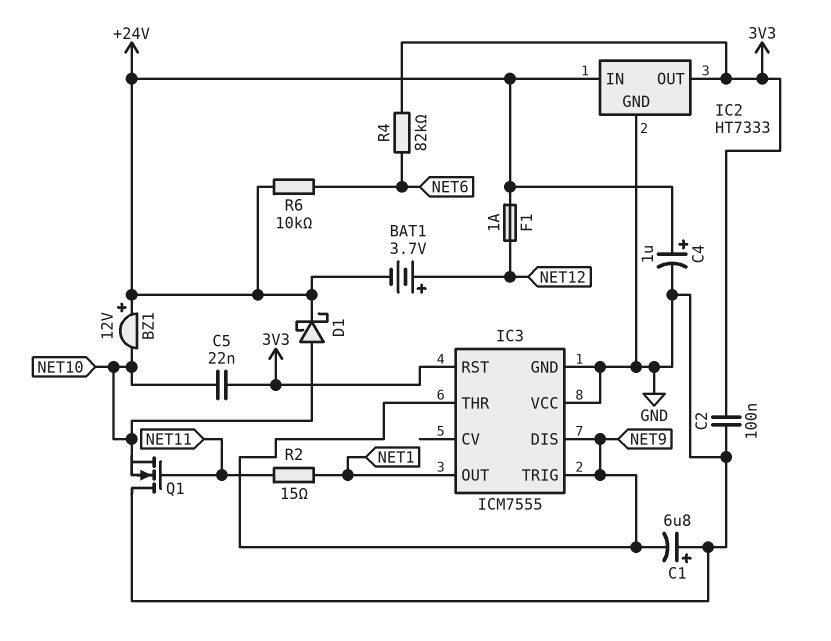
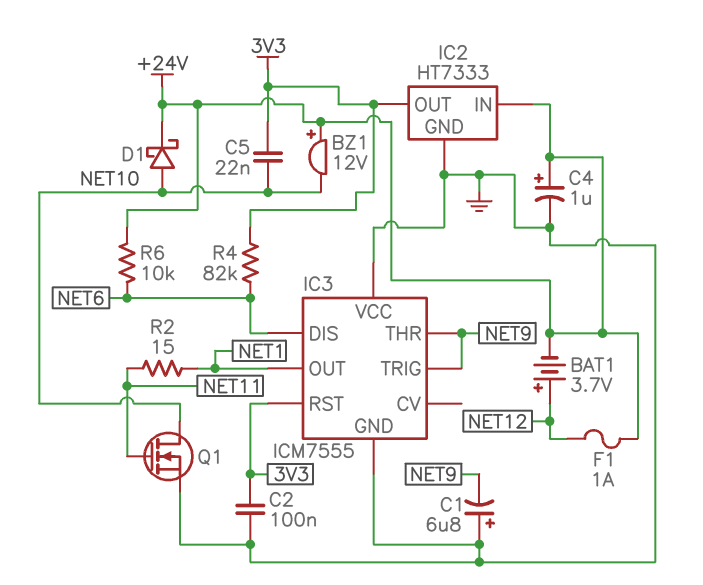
IC3 pin DIS: NET9 -> NET6
Q1: NMOS (G NET11, D GND, S NET10) -> NMOS (G NET11, D NET10, S GND)

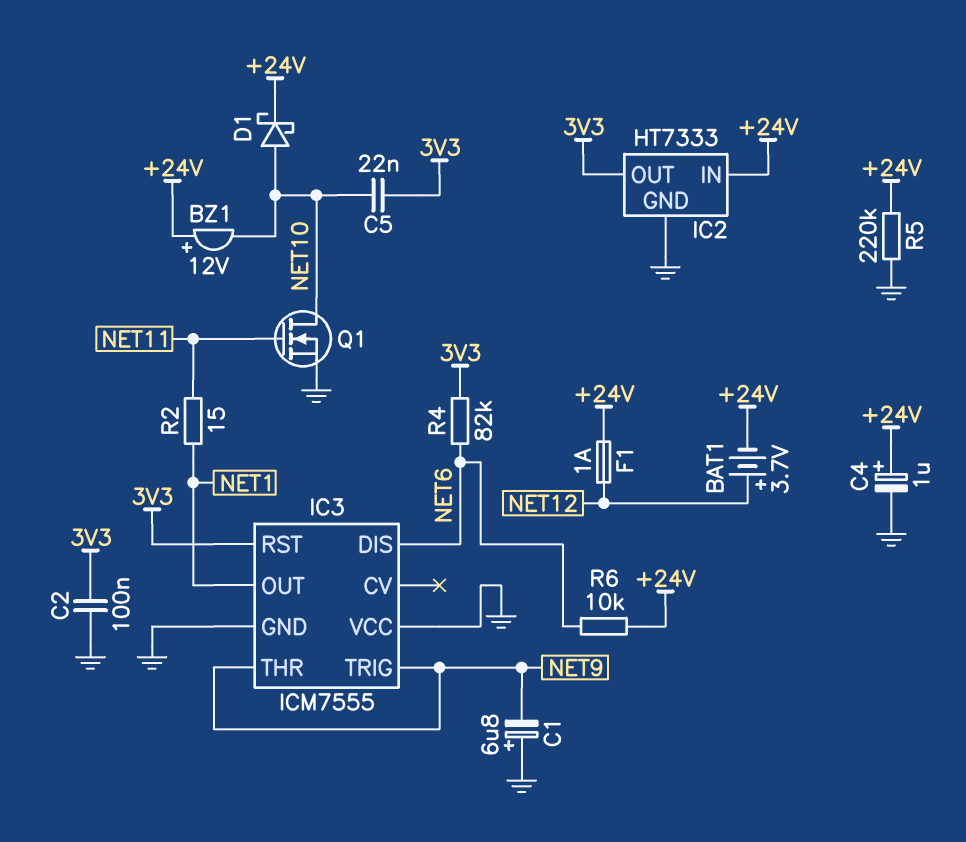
R5: none -> 220k (+24V, GND)

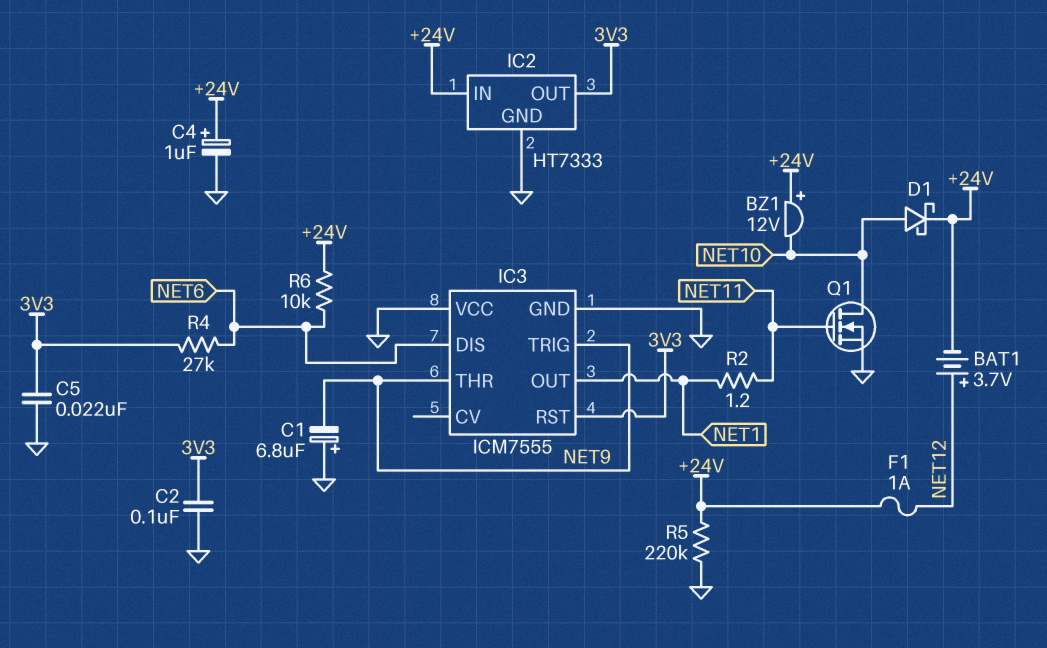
C5: 22nF (3V3, NET10) -> 22nF (3V3, GND)
R2: 15 (NET1, NET11) -> 1.2 (NET1, NET11)
R4: 82k (3V3, NET6) -> 27k (3V3, NET6)

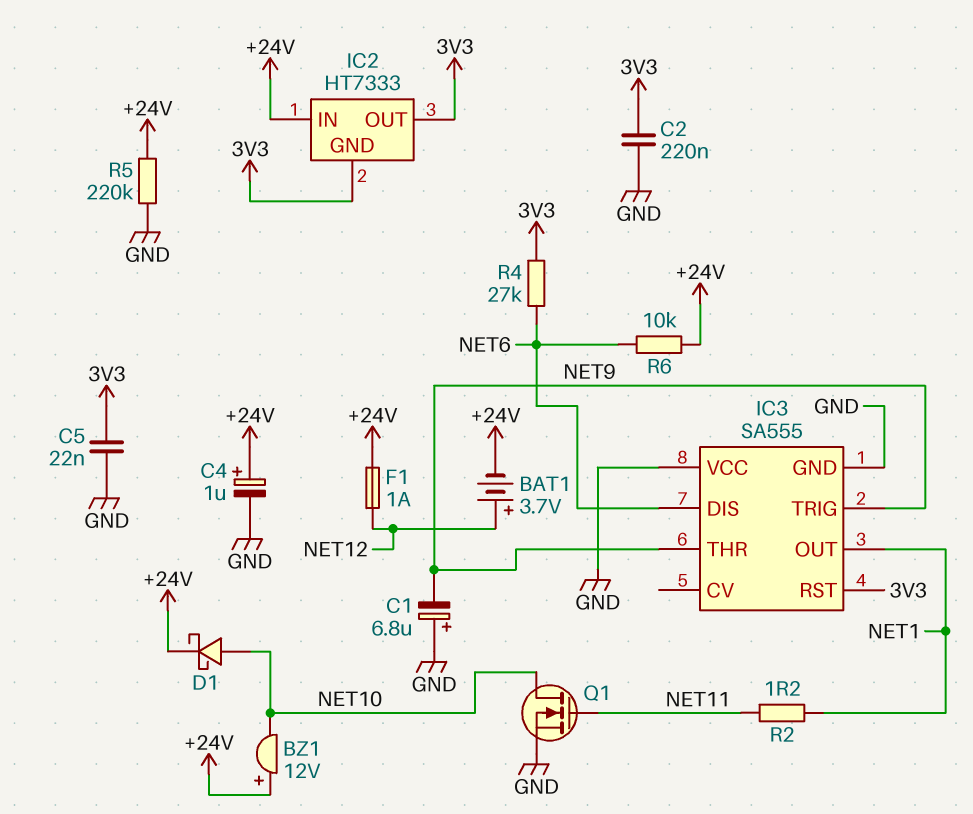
C2: 100nF (3V3, GND) -> 220nF (3V3, GND)
IC2 pin GND: GND -> 3V3
IC3: ICM7555 -> SA555

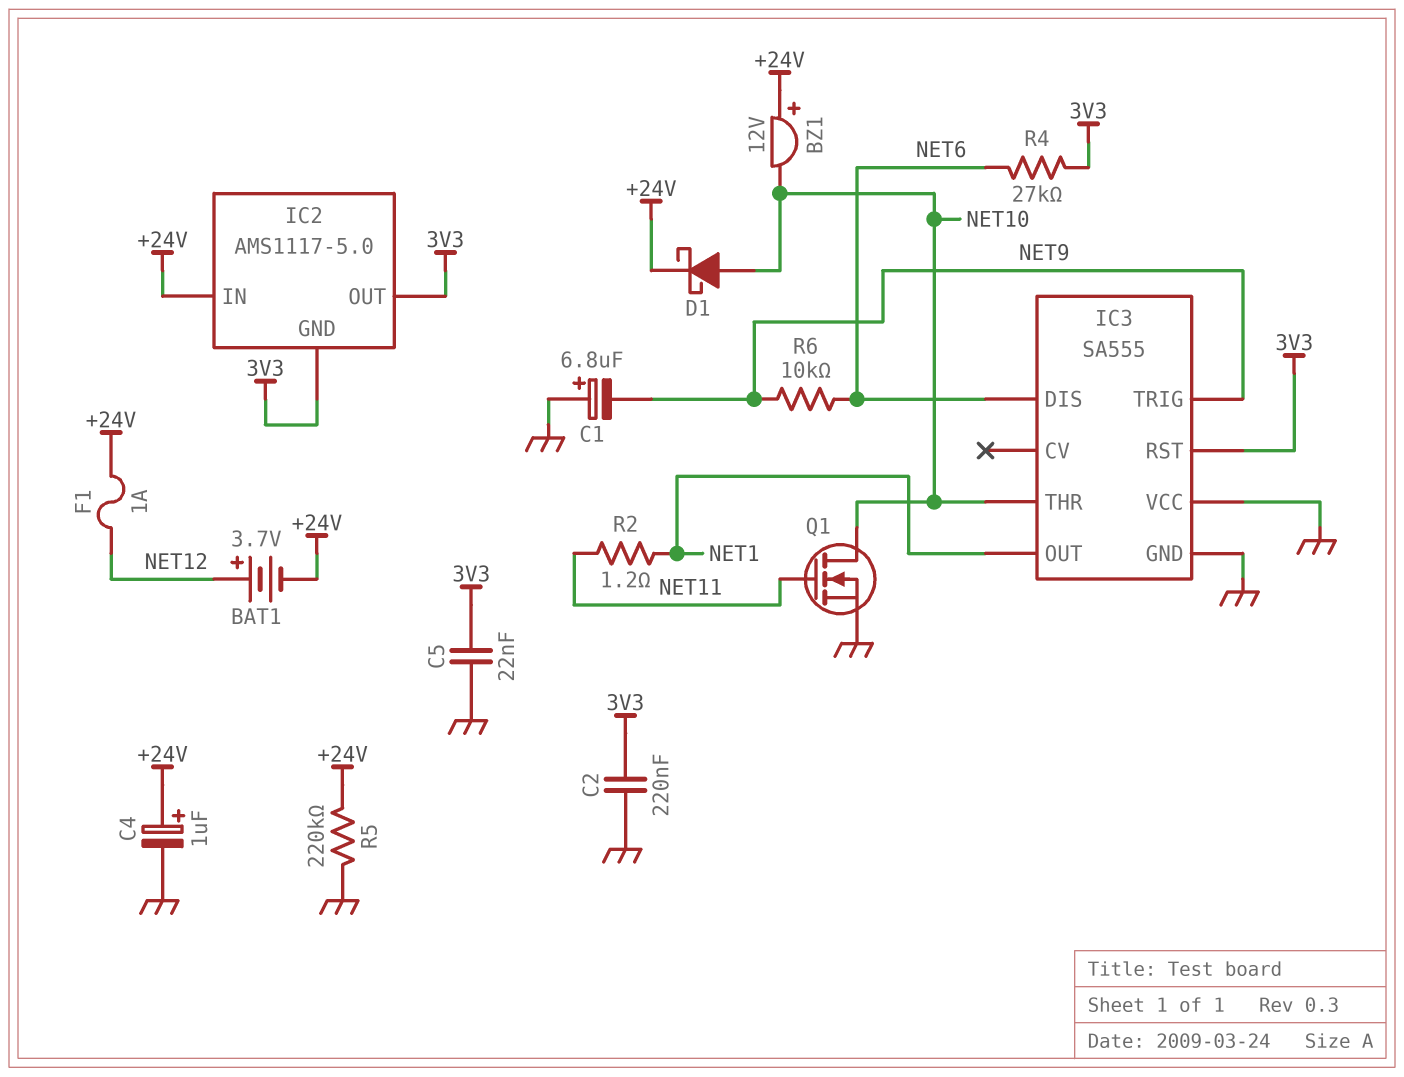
IC2: HT7333 -> AMS1117-5.0
IC3 pin THR: NET9 -> NET10
R6: 10k (+24V, NET6) -> 10k (NET6, NET9)

